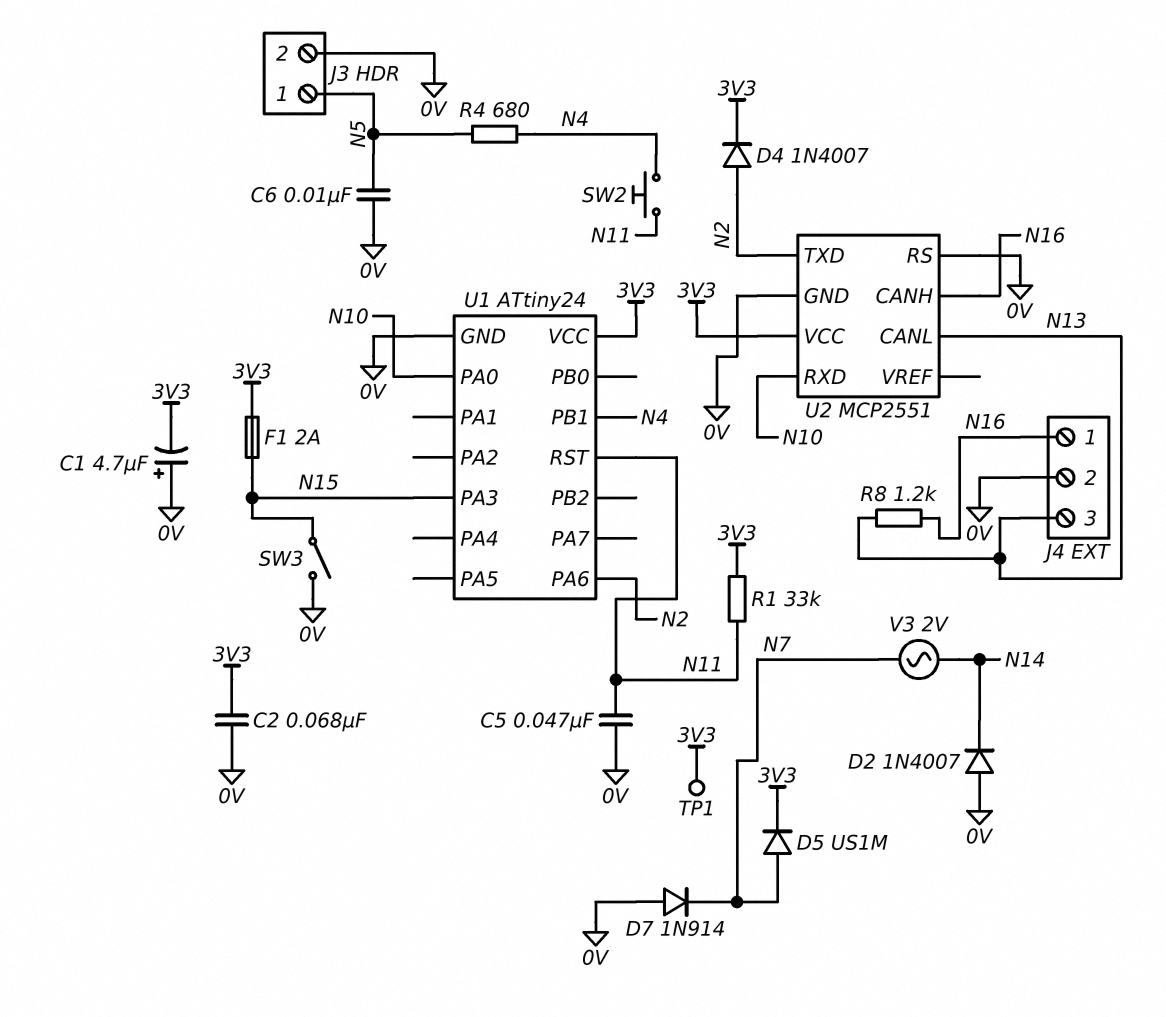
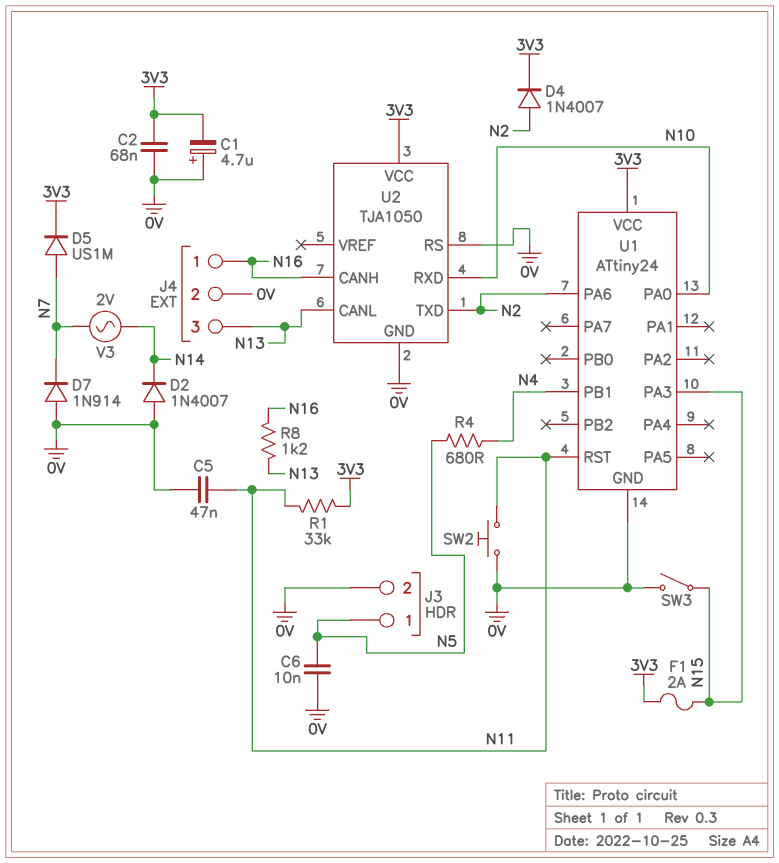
SW2: button (N4, N11) -> button (0V, N11)
TP1: test point (3V3) -> none
U2: MCP2551 -> TJA1050

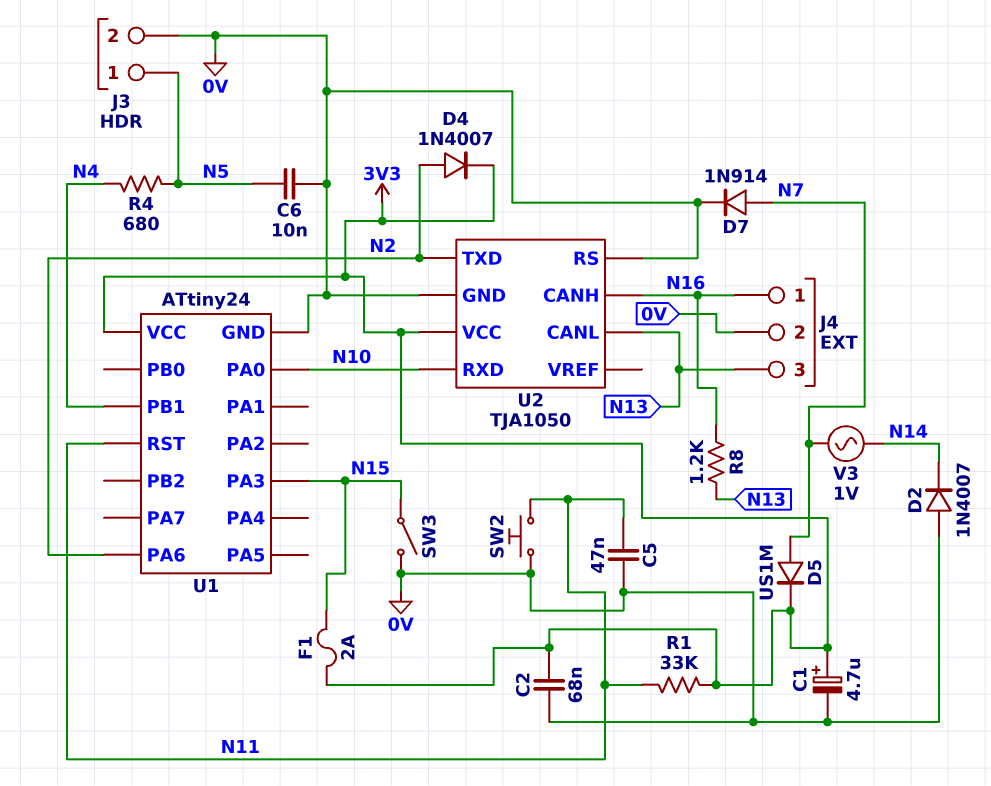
C1: 4.7uF (plus 0V, minus 3V3) -> 4.7uF (plus 3V3, minus 0V)
D7: diode 1N914 (A 0V, K N7) -> diode 1N914 (A N7, K 0V)
V3: AC 2V (N7, N14) -> AC 1V (N7, N14)

